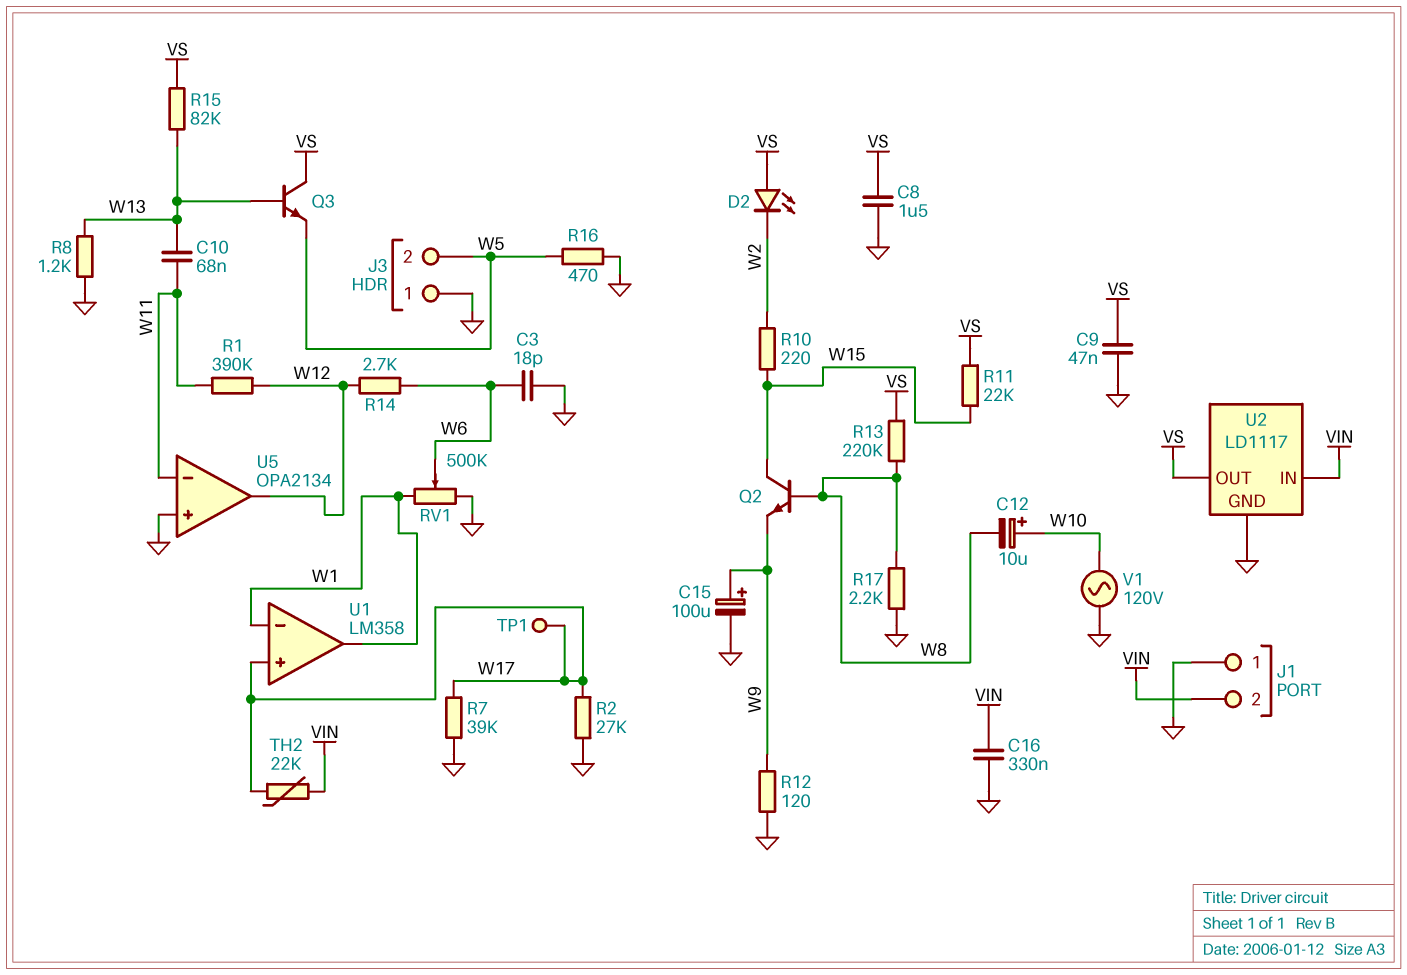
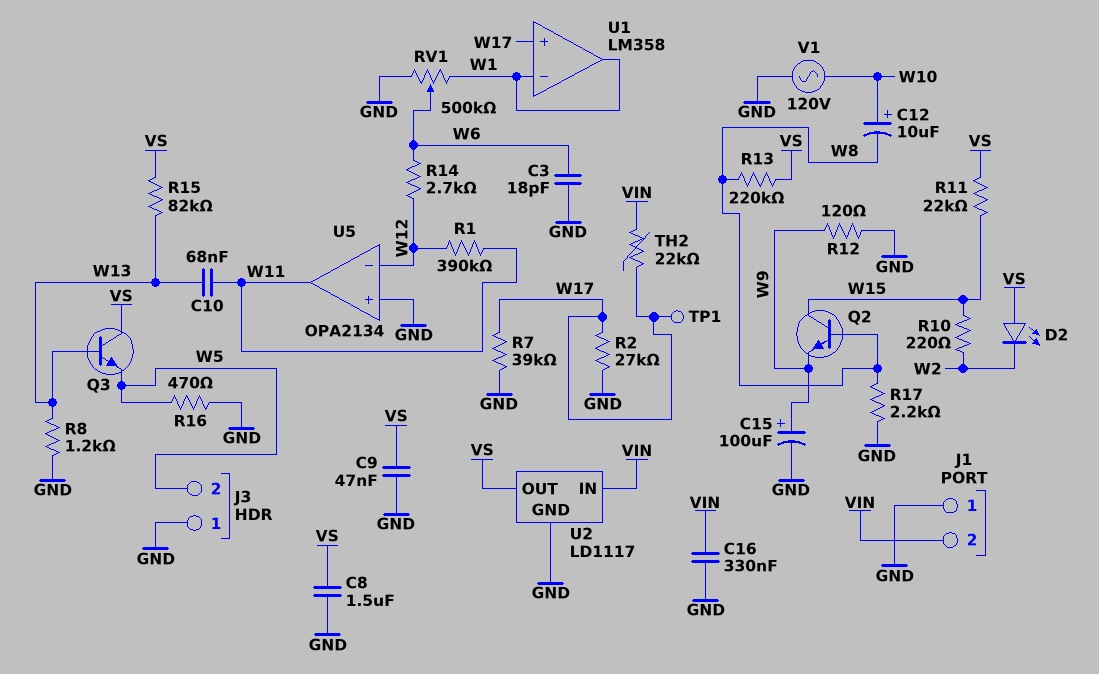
U5 pin in-: W11 -> W12
U5 pin out: W12 -> W11

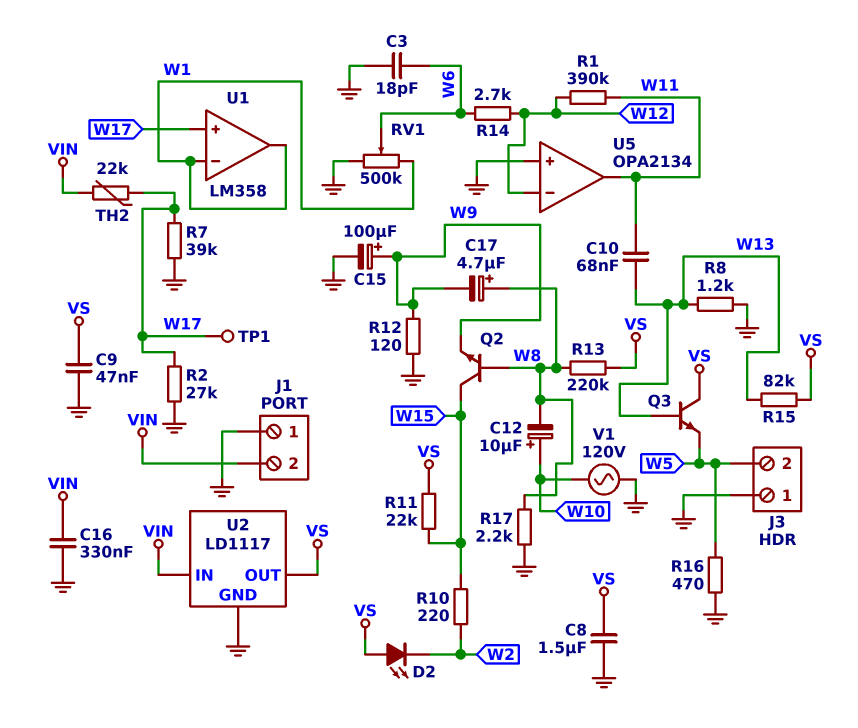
C17: none -> 4.7uF (plus W8, minus W9)

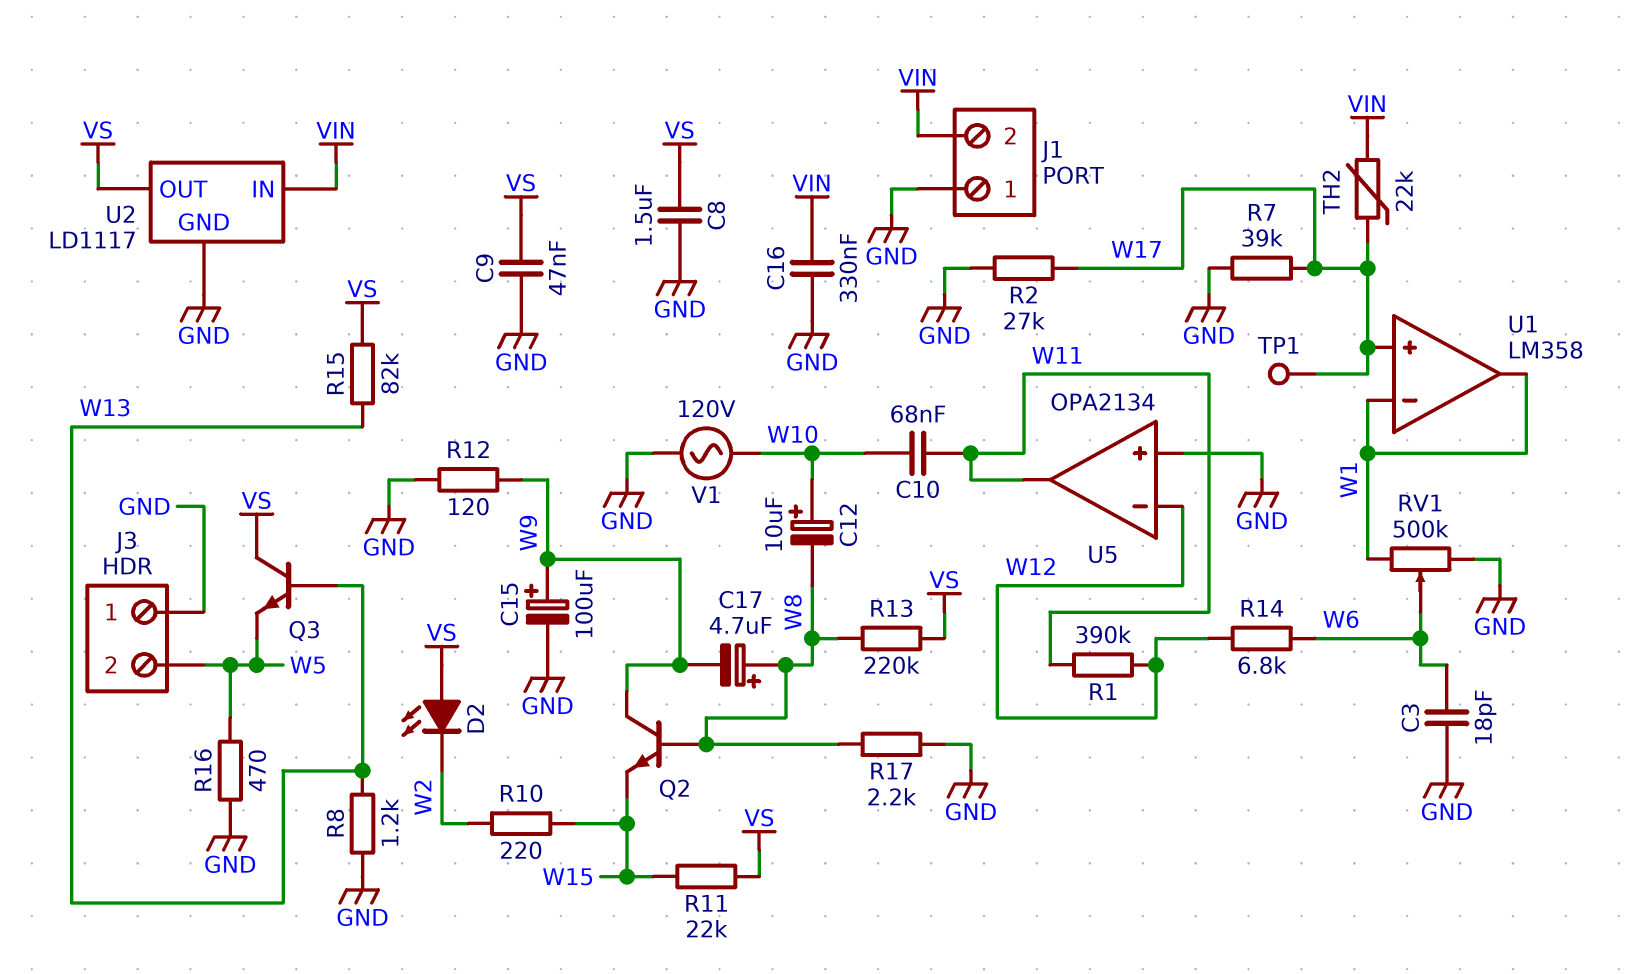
C10: 68nF (W11, W13) -> 68nF (W10, W11)
Q2: NPN (B W8, C W15, E W9) -> NPN (B W8, C W9, E W15)
R14: 2.7k (W6, W12) -> 6.8k (W6, W12)

